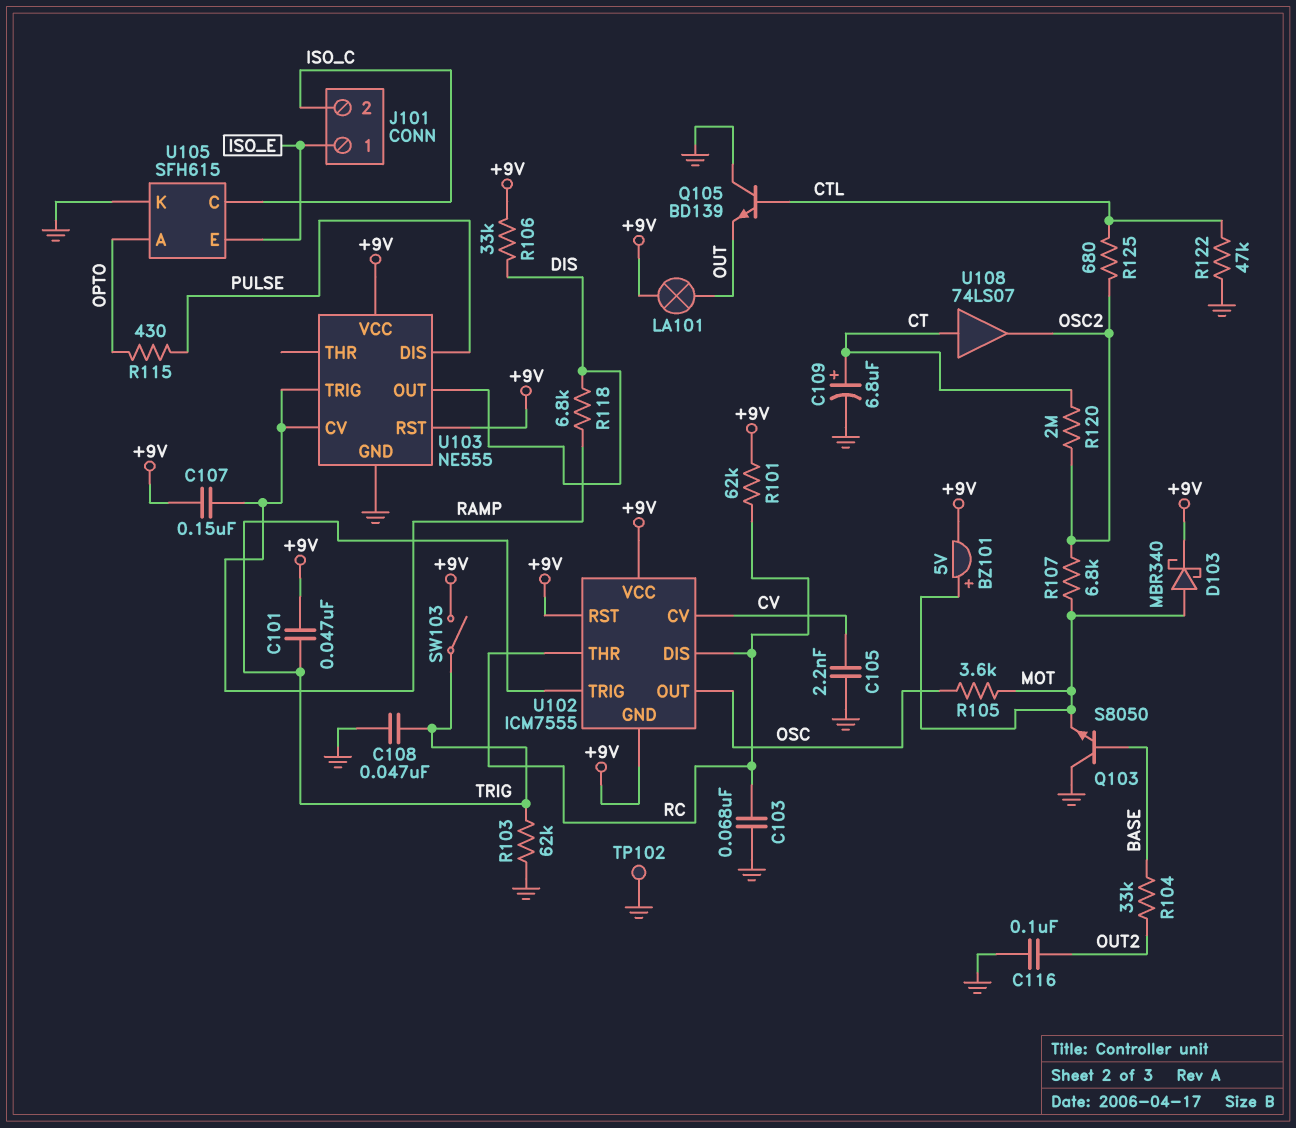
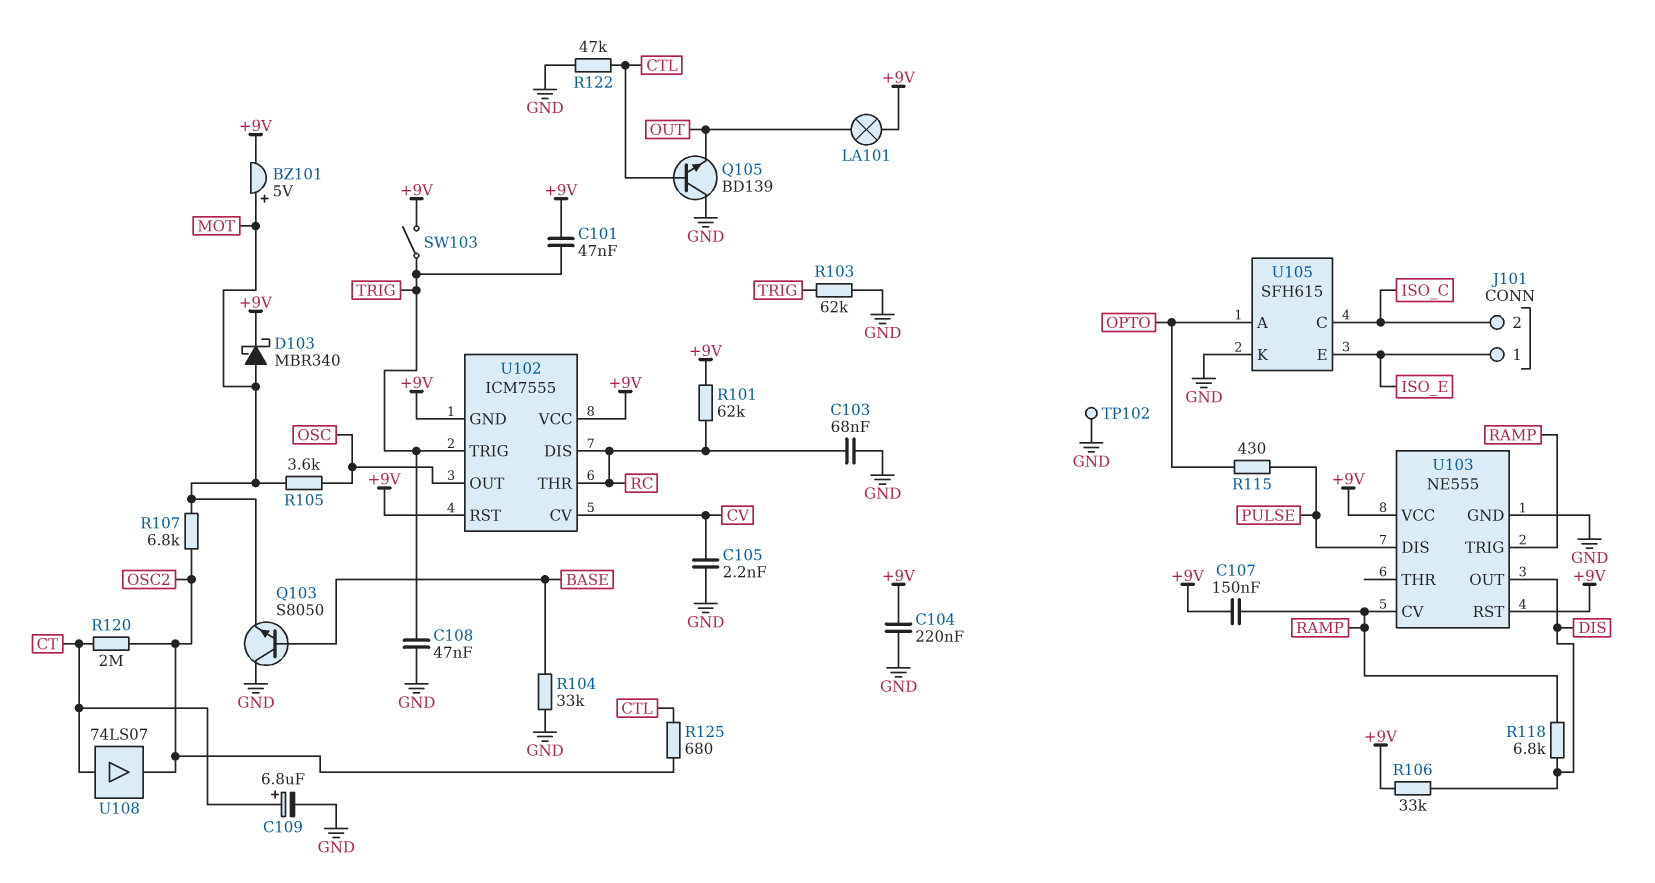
C104: none -> 220nF (+9V, GND)
C116: 100nF (GND, OUT2) -> none
R104: 33k (BASE, OUT2) -> 33k (BASE, GND)

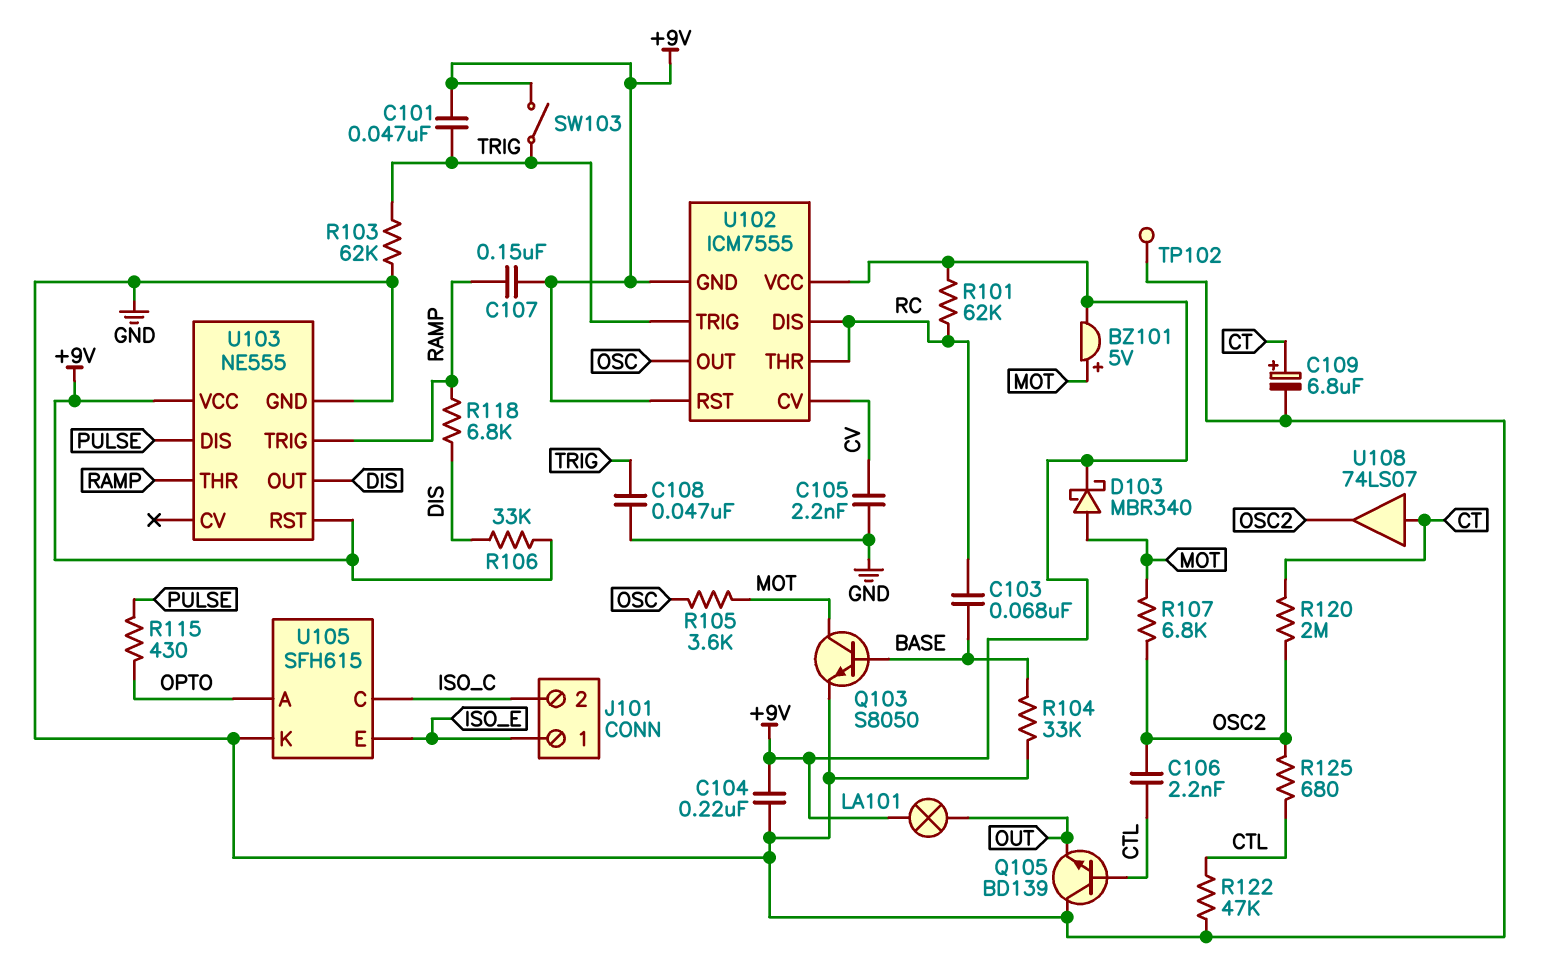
C103: 68nF (GND, RC) -> 68nF (BASE, RC)
C106: none -> 2.2nF (CTL, OSC2)
Q103: NPN S8050 (B BASE, C GND, E MOT) -> NPN S8050 (B BASE, C MOT, E GND)
U103 pin CV: RAMP -> none
U103 pin THR: none -> RAMP

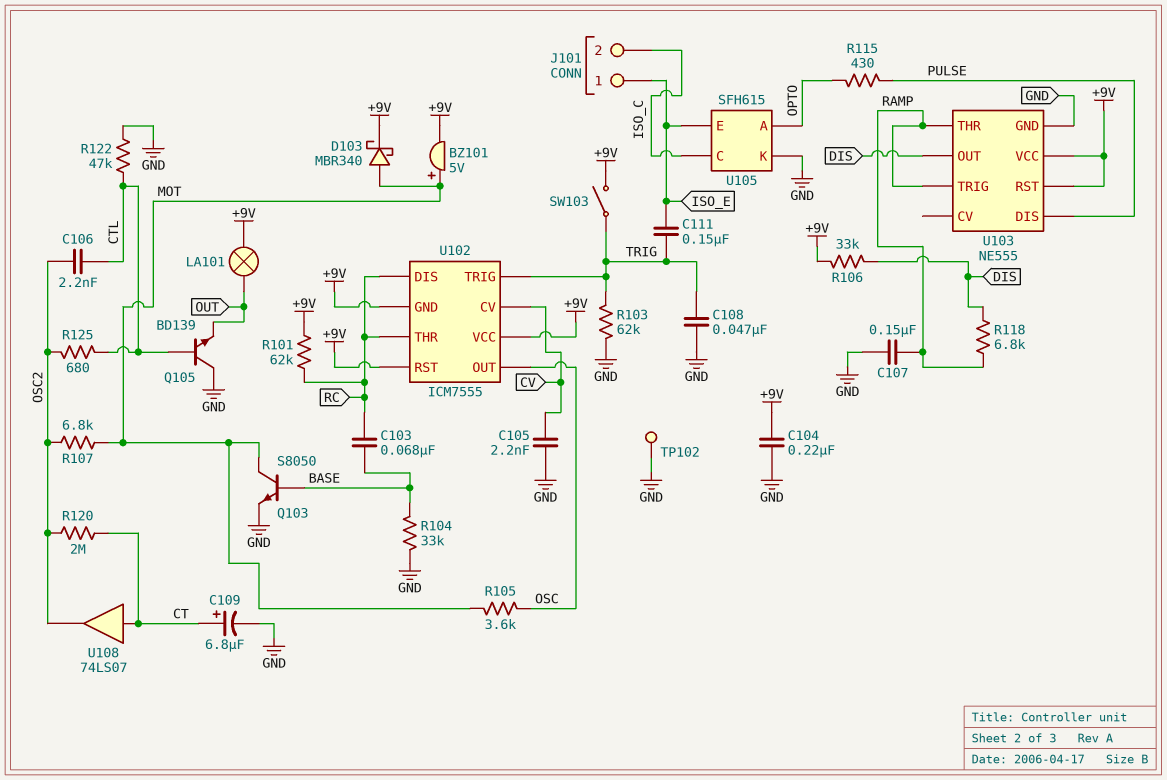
C101: 47nF (+9V, TRIG) -> none
C107: 150nF (+9V, RAMP) -> 150nF (GND, RAMP)
C111: none -> 150nF (ISO_E, TRIG)

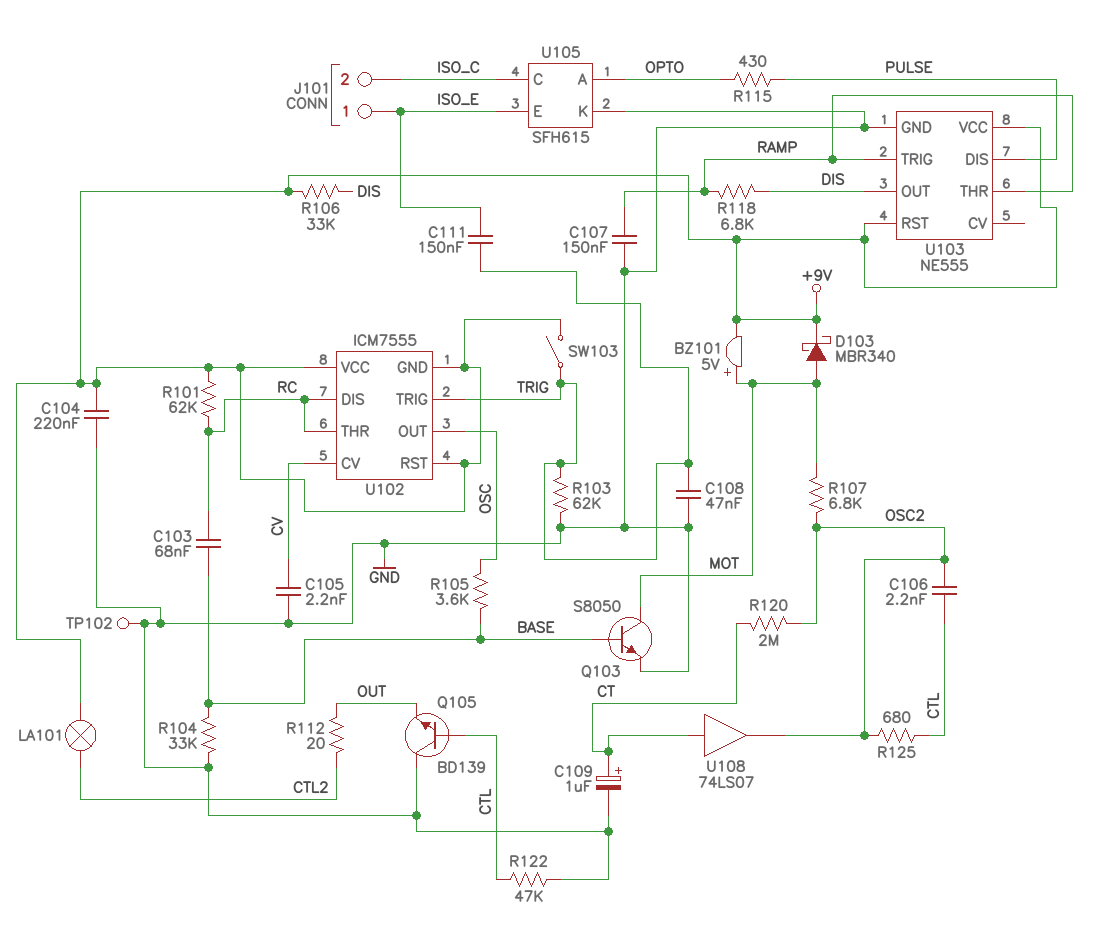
C109: 6.8uF (plus CT, minus GND) -> 1uF (plus CT, minus GND)
LA101: lamp (+9V, OUT) -> lamp (+9V, CTL2)
R105: 3.6k (MOT, OSC) -> 3.6k (BASE, OSC)
R112: none -> 20 (CTL2, OUT)

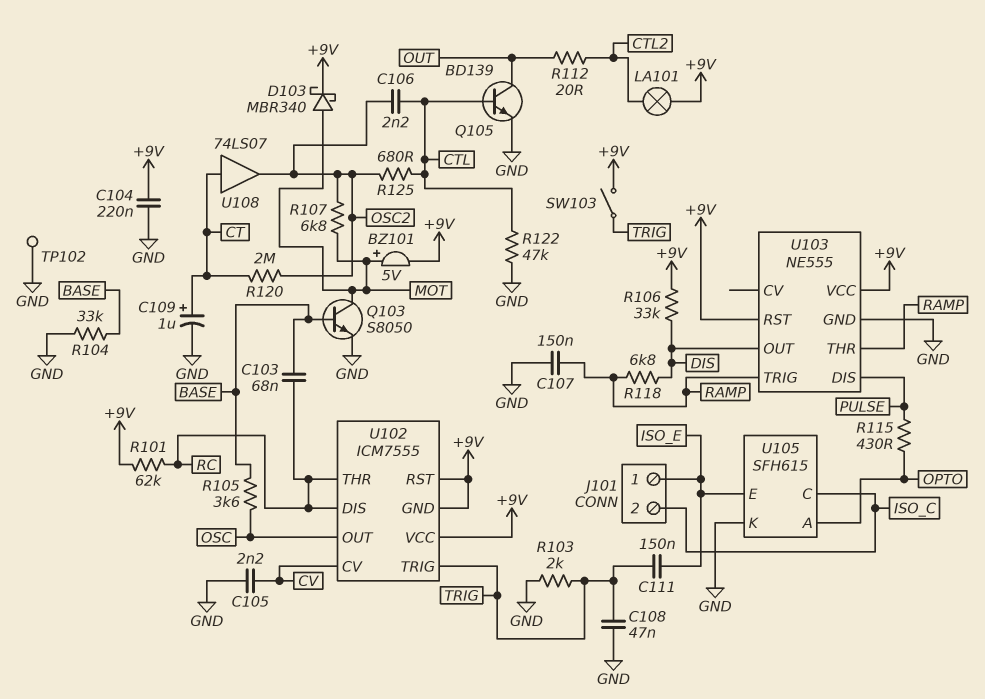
Q105: NPN BD139 (B CTL, C GND, E OUT) -> NPN BD139 (B CTL, C OUT, E GND)
R103: 62k (GND, TRIG) -> 2k (GND, TRIG)

